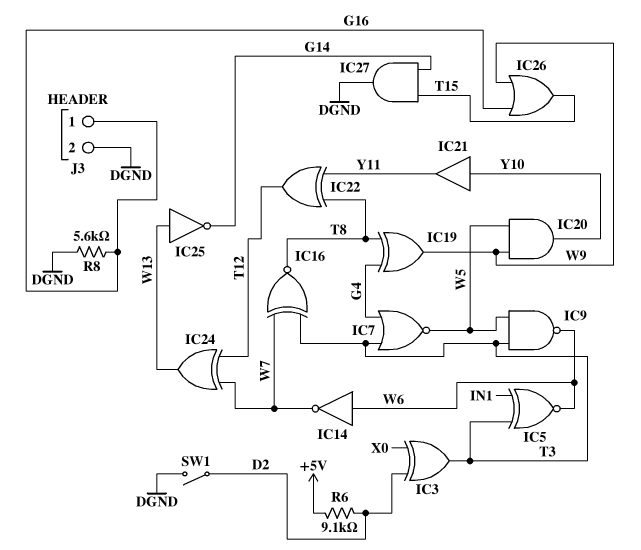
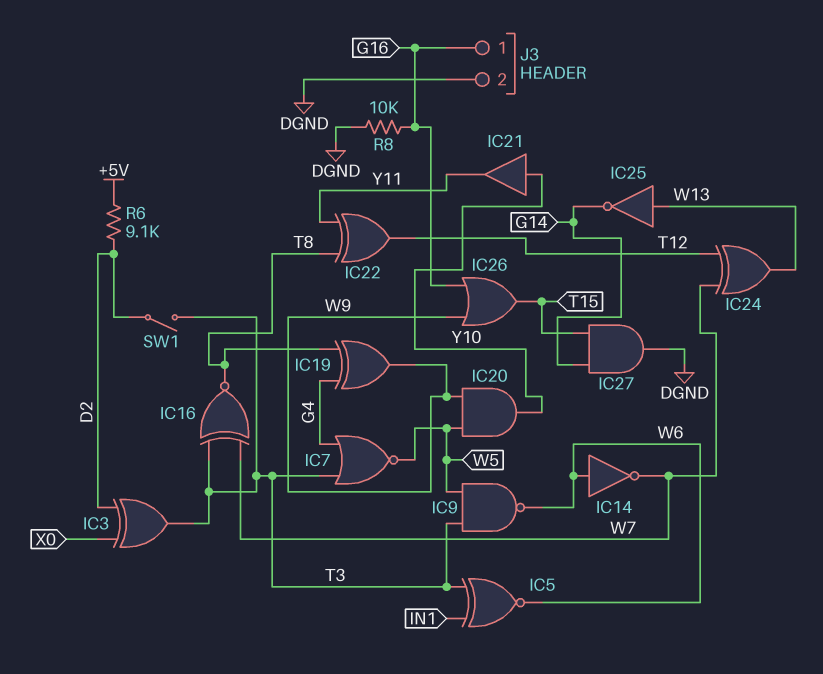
R8: 5.6k (DGND, G16) -> 10k (DGND, G16)
SW1: switch (D2, DGND) -> switch (D2, T3)

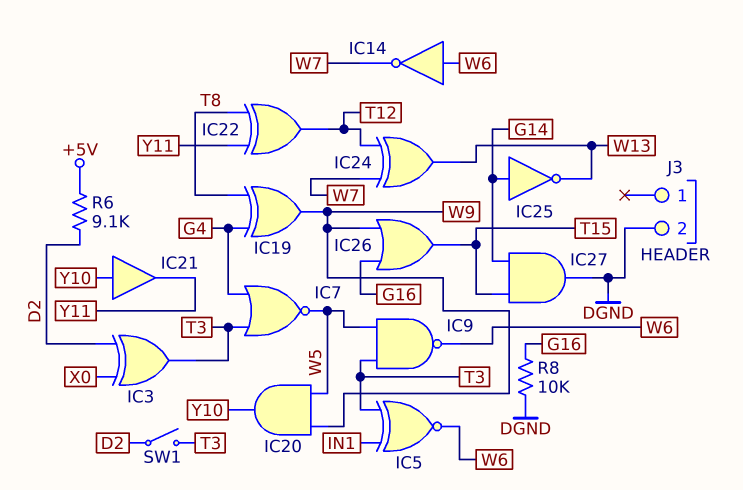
IC16: XNOR (in T3, in W7, out T8) -> none
IC25: NOT (in W13, out G14) -> NOT (in G14, out W13)
J3 pin 1: G16 -> none

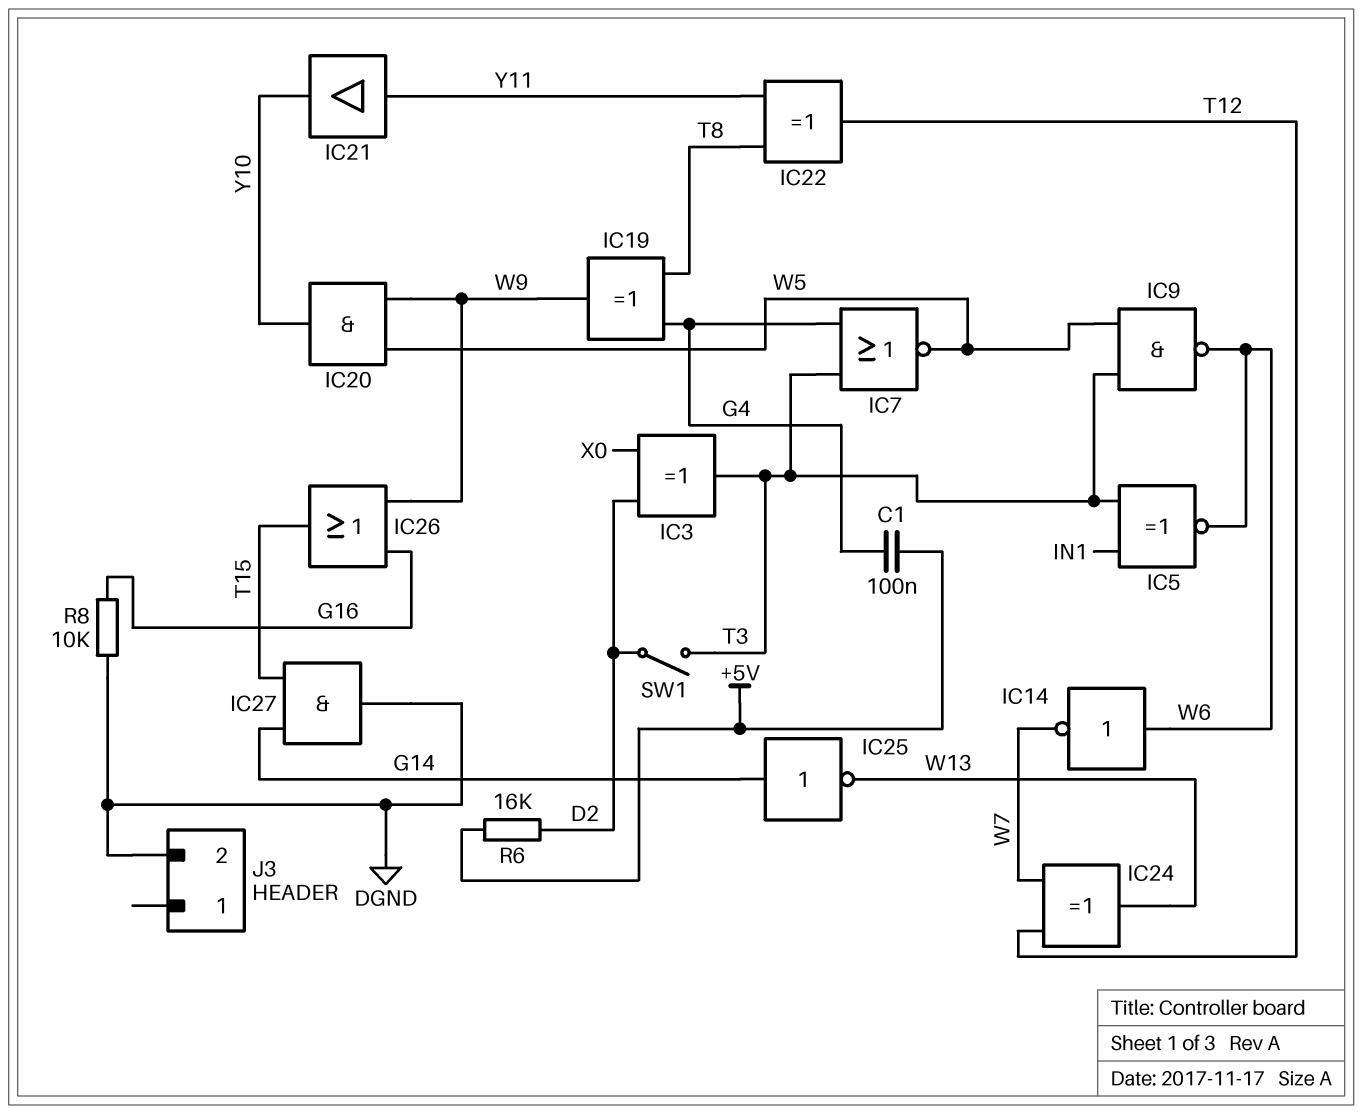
C1: none -> 100nF (+5V, G4)
IC21: buffer (in Y10, out Y11) -> buffer (in Y11, out Y10)
R6: 9.1k (+5V, D2) -> 16k (+5V, D2)

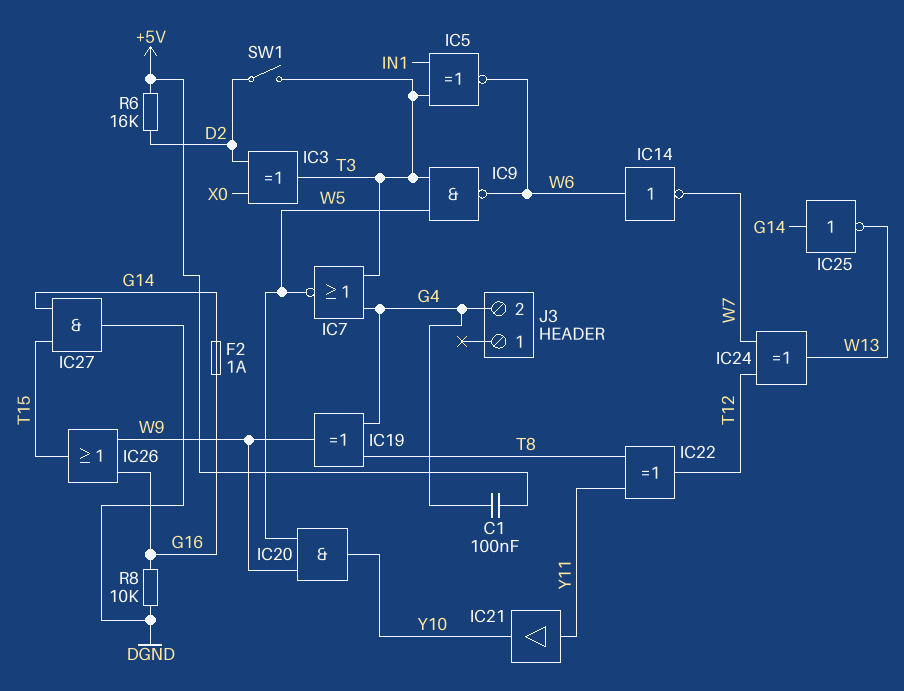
F2: none -> 1A (G14, G16)
J3 pin 2: DGND -> G4

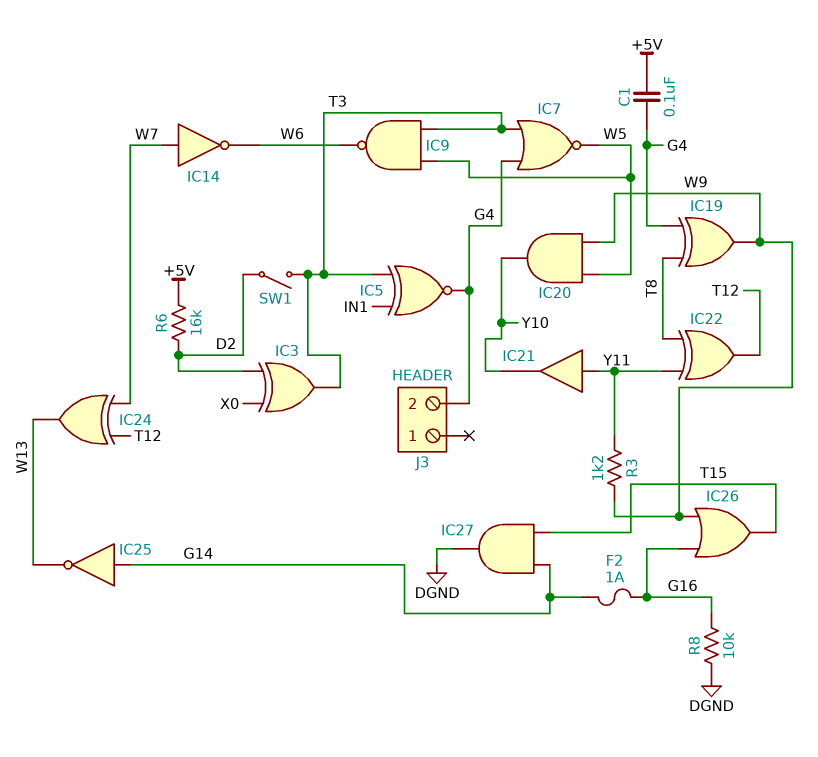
IC5: XNOR (in IN1, in T3, out W6) -> XNOR (in IN1, in T3, out G4)
IC14: NOT (in W6, out W7) -> NOT (in W7, out W6)
R3: none -> 1.2k (W9, Y11)

